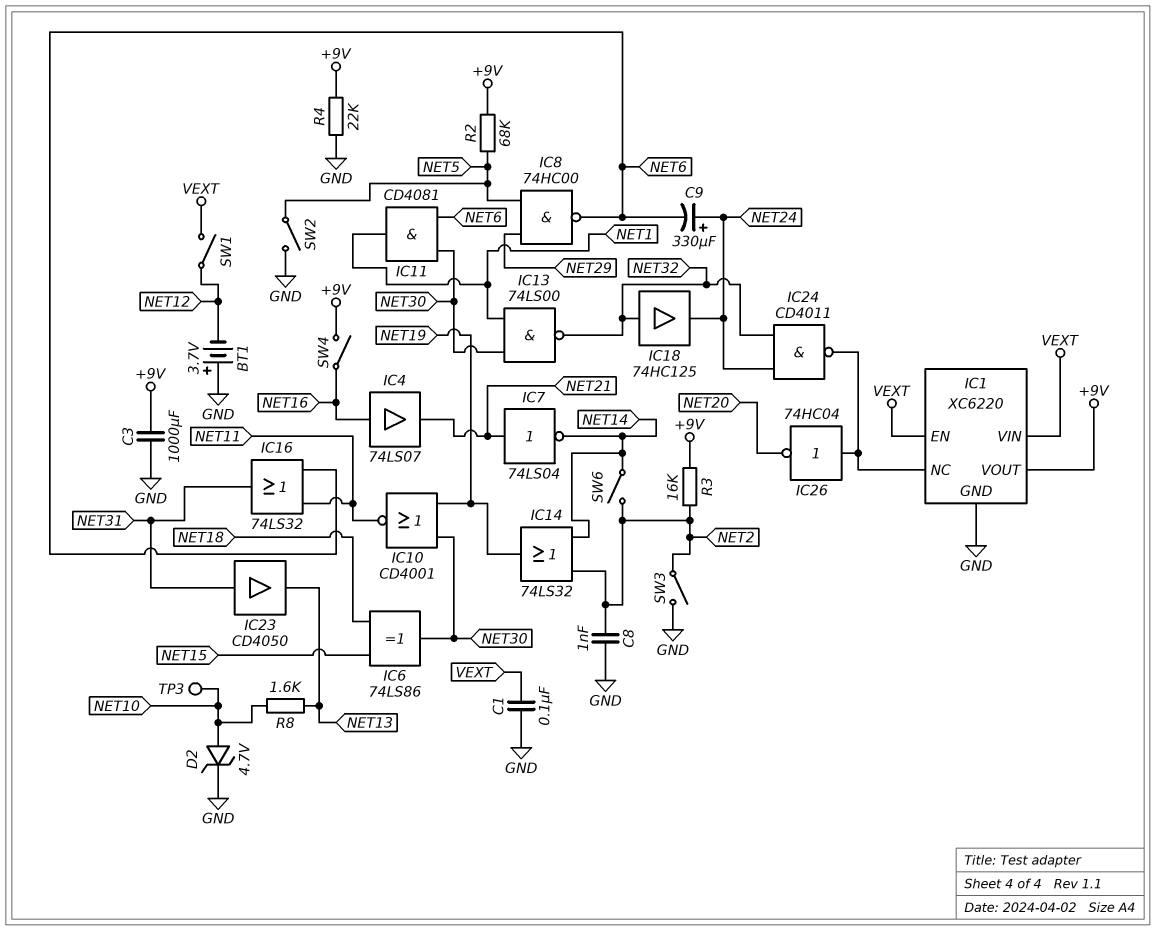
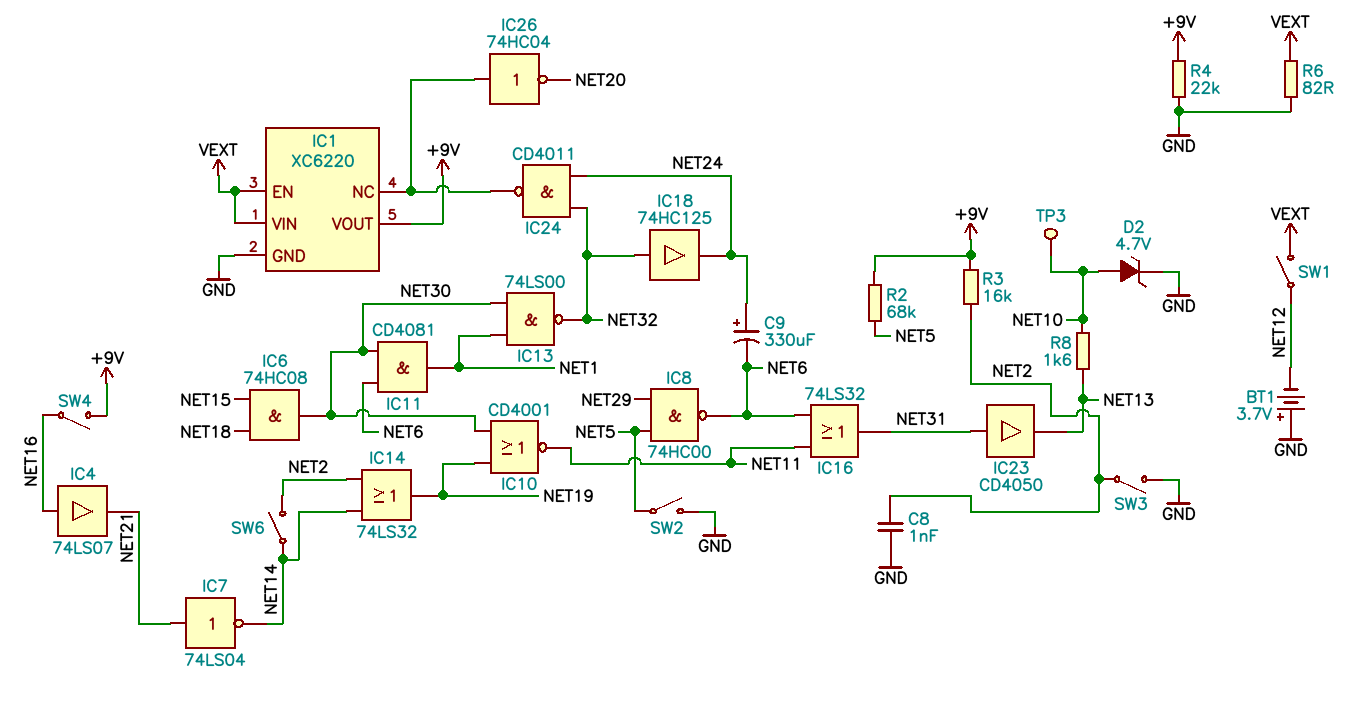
C1: 100nF (GND, VEXT) -> none
C3: 1000uF (+9V, GND) -> none
IC6: XOR 74LS86 (in NET15, in NET18, out NET30) -> AND 74HC08 (in NET15, in NET18, out NET30)
R6: none -> 82 (GND, VEXT)

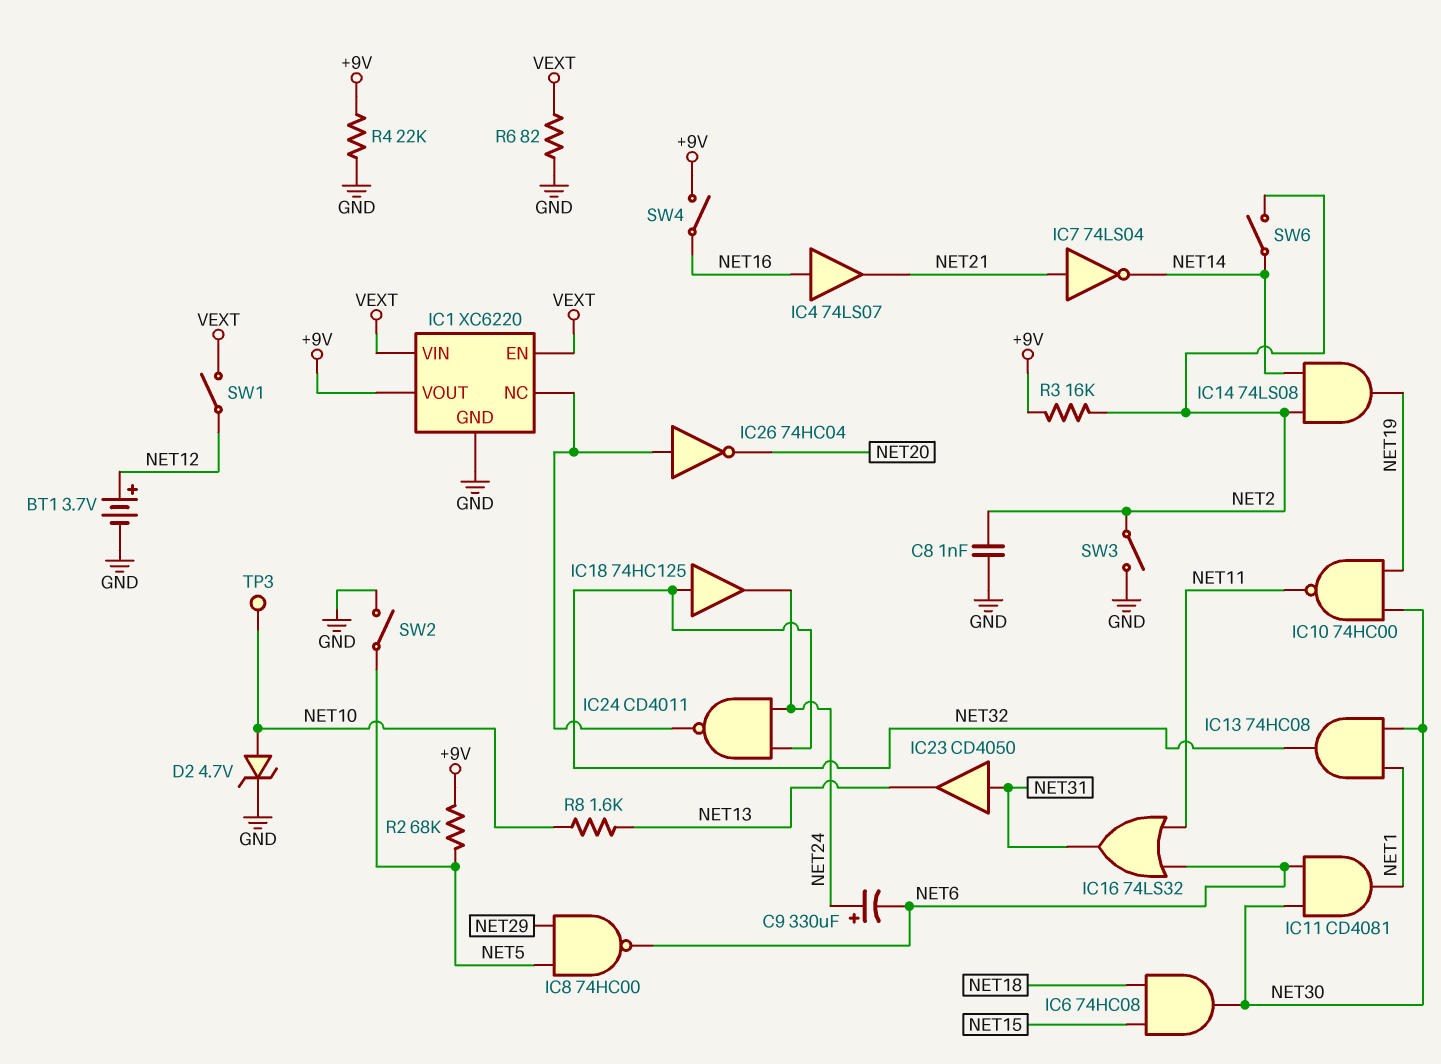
BT1: 3.7V (plus GND, minus NET12) -> 3.7V (plus NET12, minus GND)
IC10: NOR CD4001 (in NET19, in NET30, out NET11) -> NAND 74HC00 (in NET19, in NET30, out NET11)
IC13: NAND 74LS00 (in NET1, in NET30, out NET32) -> AND 74HC08 (in NET1, in NET30, out NET32)
IC14: OR 74LS32 (in NET2, in NET14, out NET19) -> AND 74LS08 (in NET2, in NET14, out NET19)

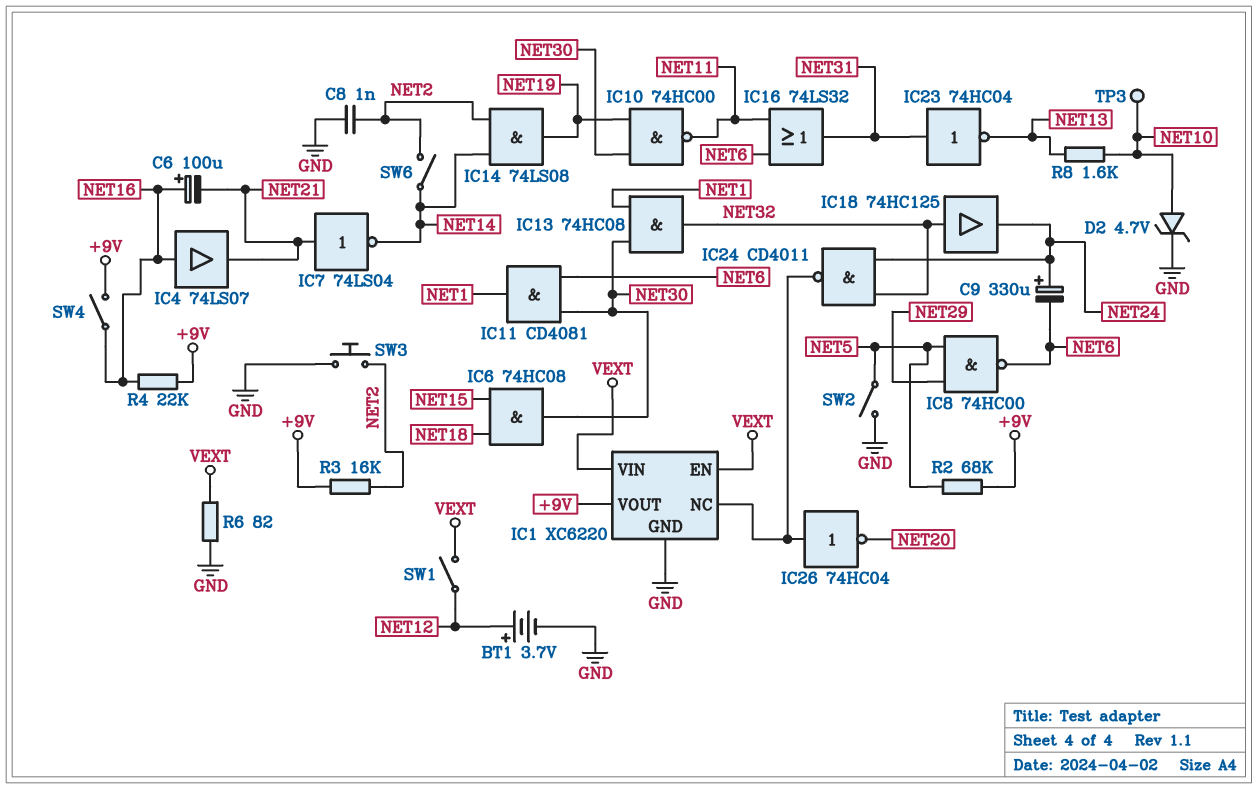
C6: none -> 100uF (plus NET16, minus NET21)
IC23: buffer CD4050 (in NET31, out NET13) -> NOT 74HC04 (in NET31, out NET13)
R4: 22k (+9V, GND) -> 22k (+9V, NET16)
SW3: switch (GND, NET2) -> button (GND, NET2)

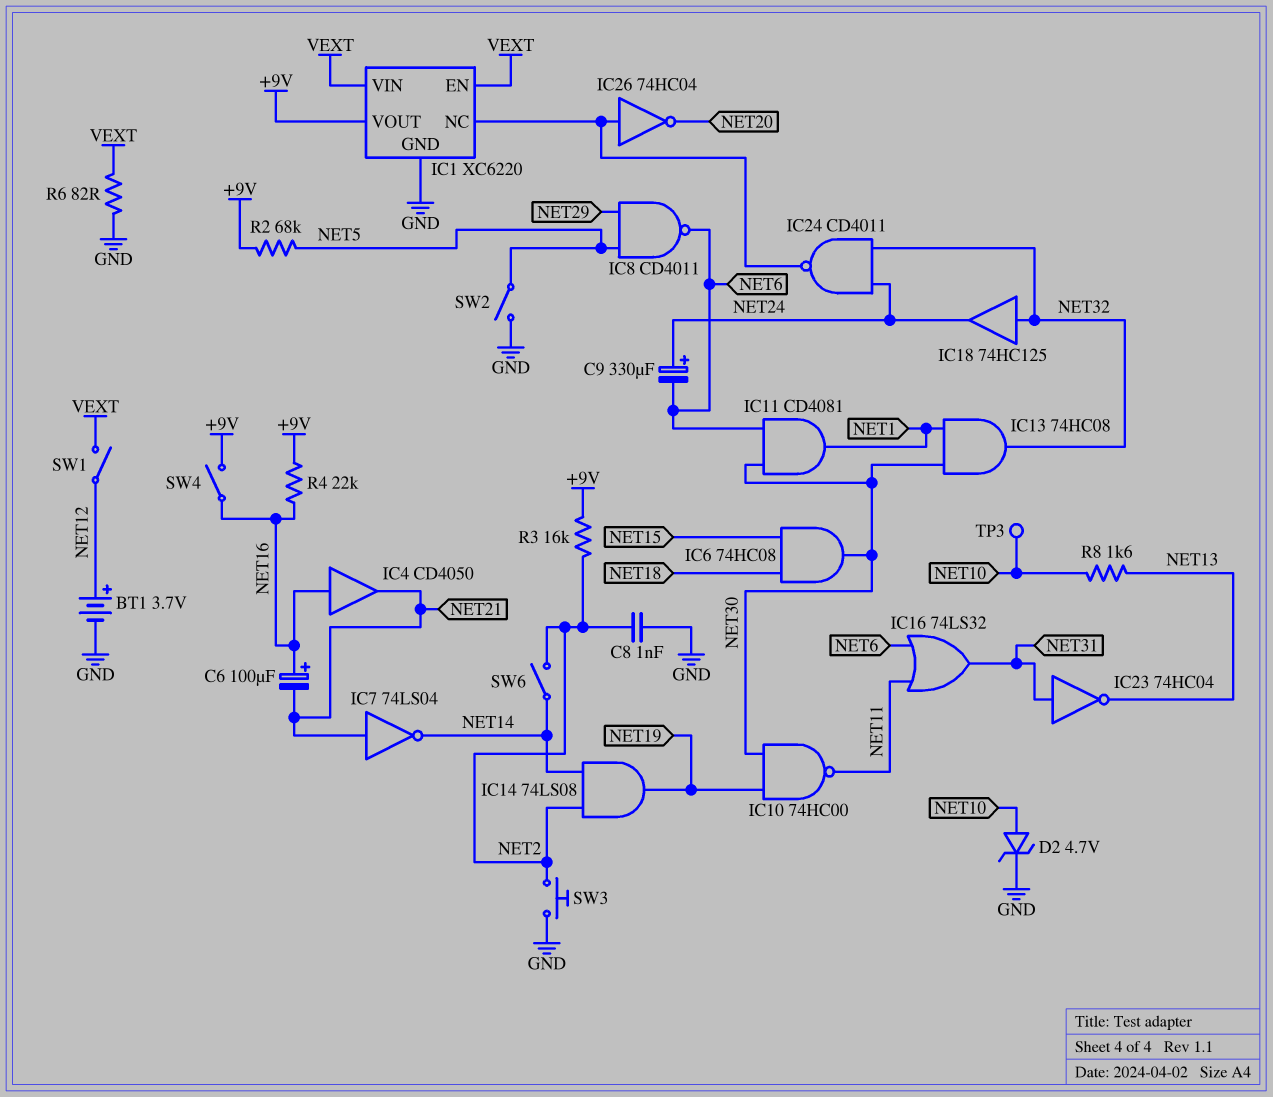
IC4: buffer 74LS07 (in NET16, out NET21) -> buffer CD4050 (in NET16, out NET21)
IC8: NAND 74HC00 (in NET5, in NET29, out NET6) -> NAND CD4011 (in NET5, in NET29, out NET6)

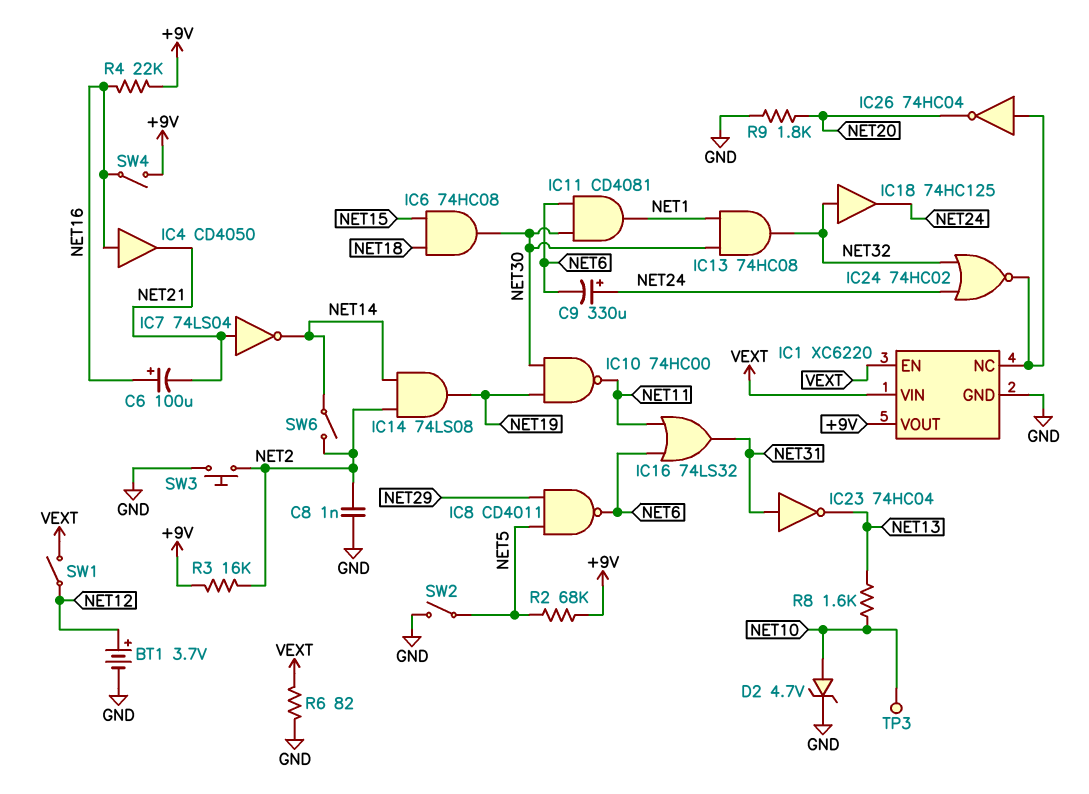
IC24: NAND CD4011 (in NET24, in NET32, out IC1/NC) -> NOR 74HC02 (in NET24, in NET32, out IC1/NC)
R9: none -> 1.8k (GND, NET20)

